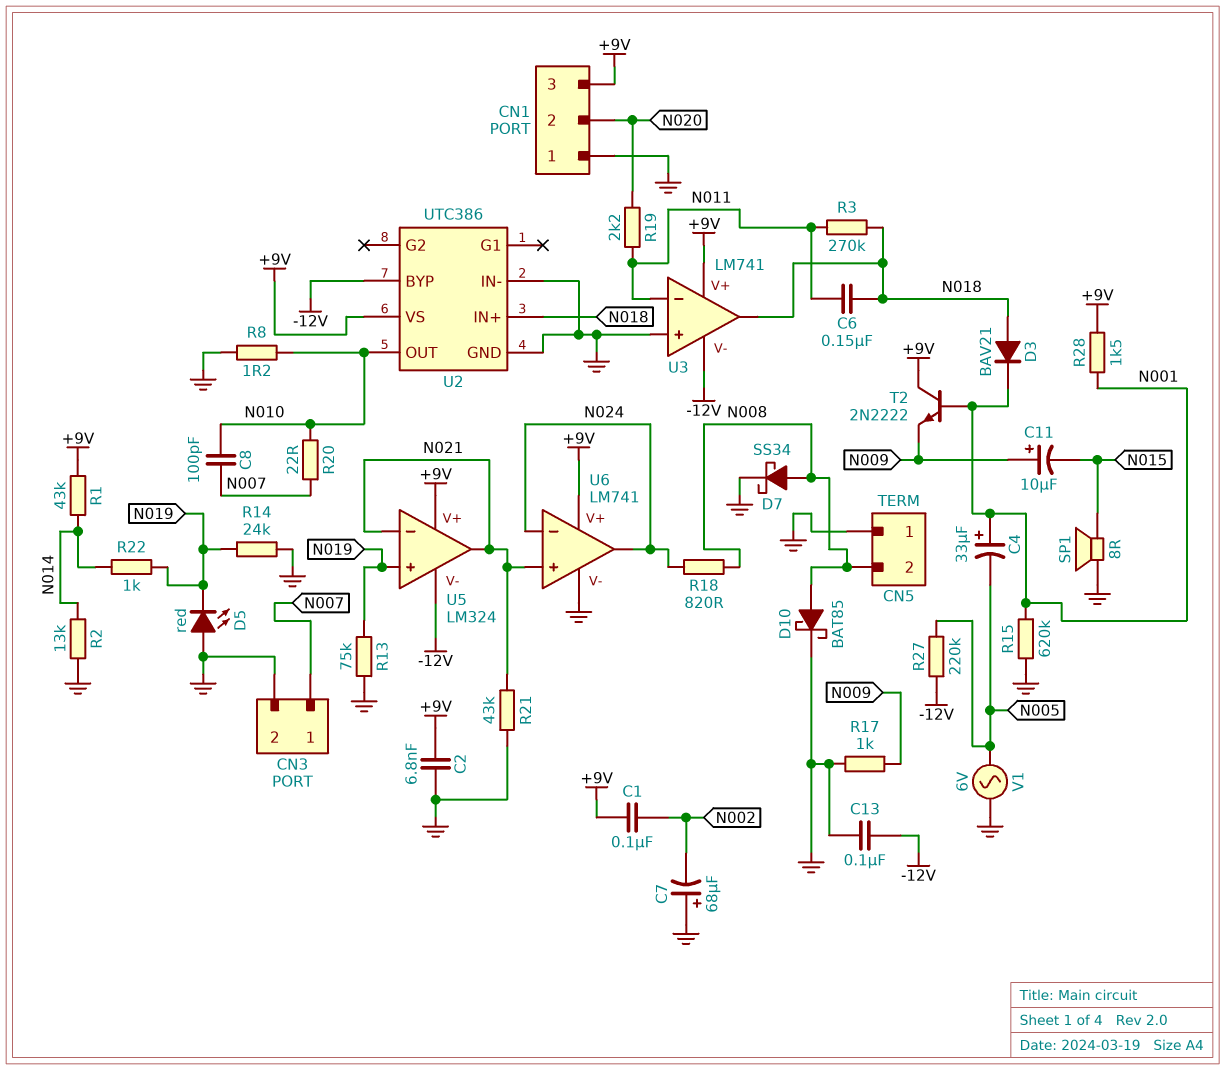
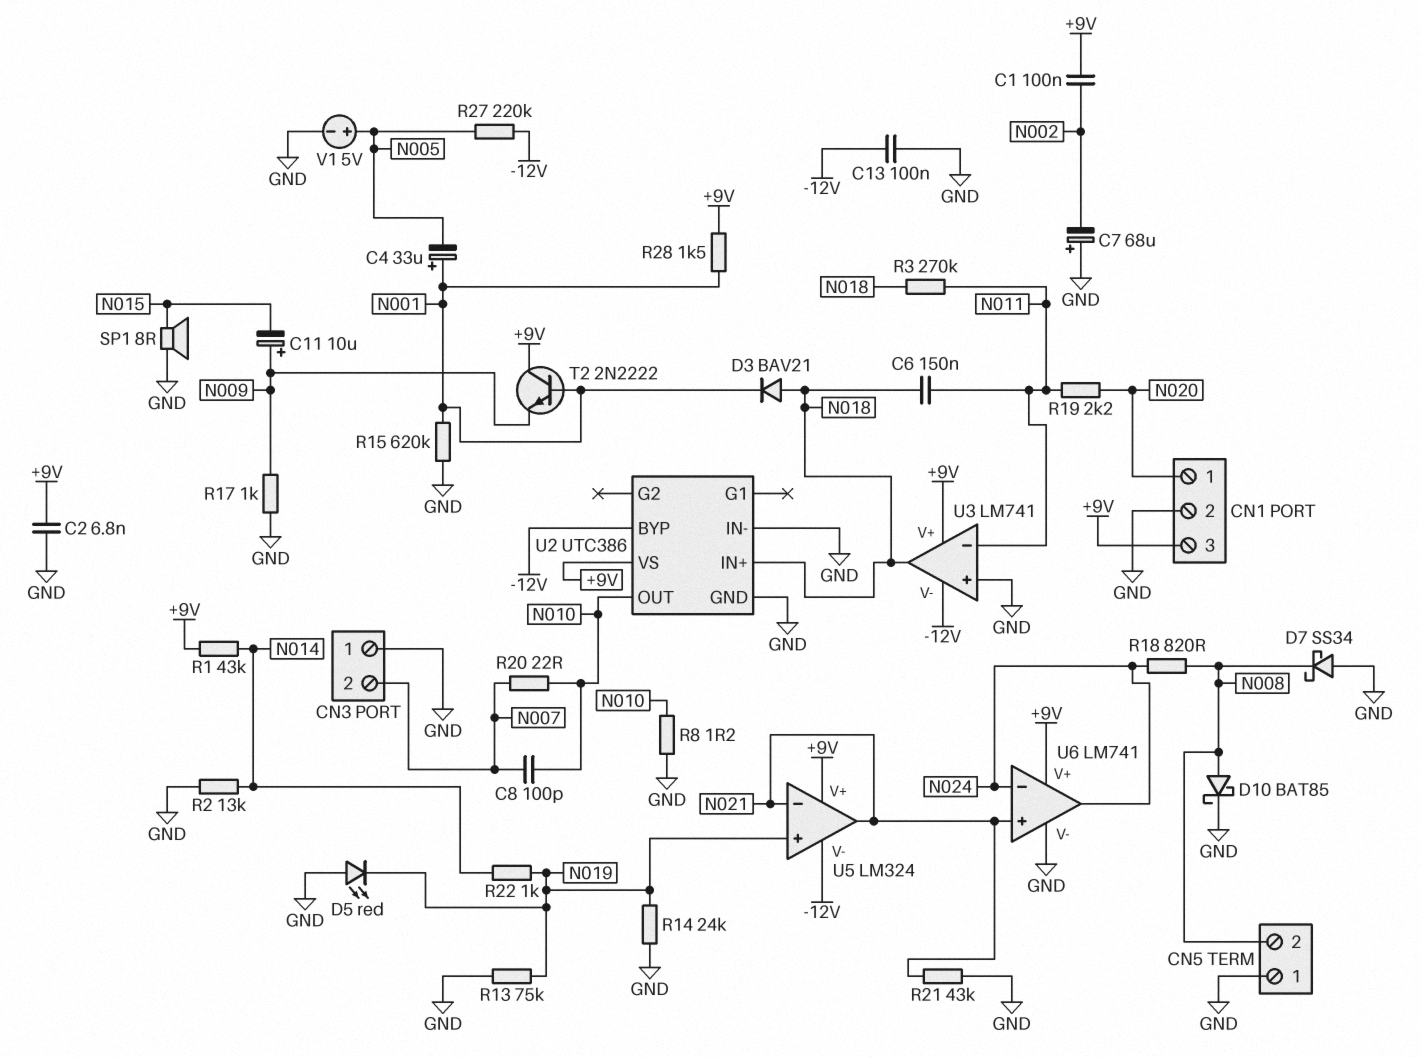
CN1 pin 1: GND -> N020
CN1 pin 2: N020 -> GND
CN3 pin 1: N007 -> GND
CN3 pin 2: GND -> N007
D7: schottky SS34 (A N008, K GND) -> schottky SS34 (A GND, K N008)
V1: AC 6V (GND, N005) -> 5V (plus N005, minus GND)

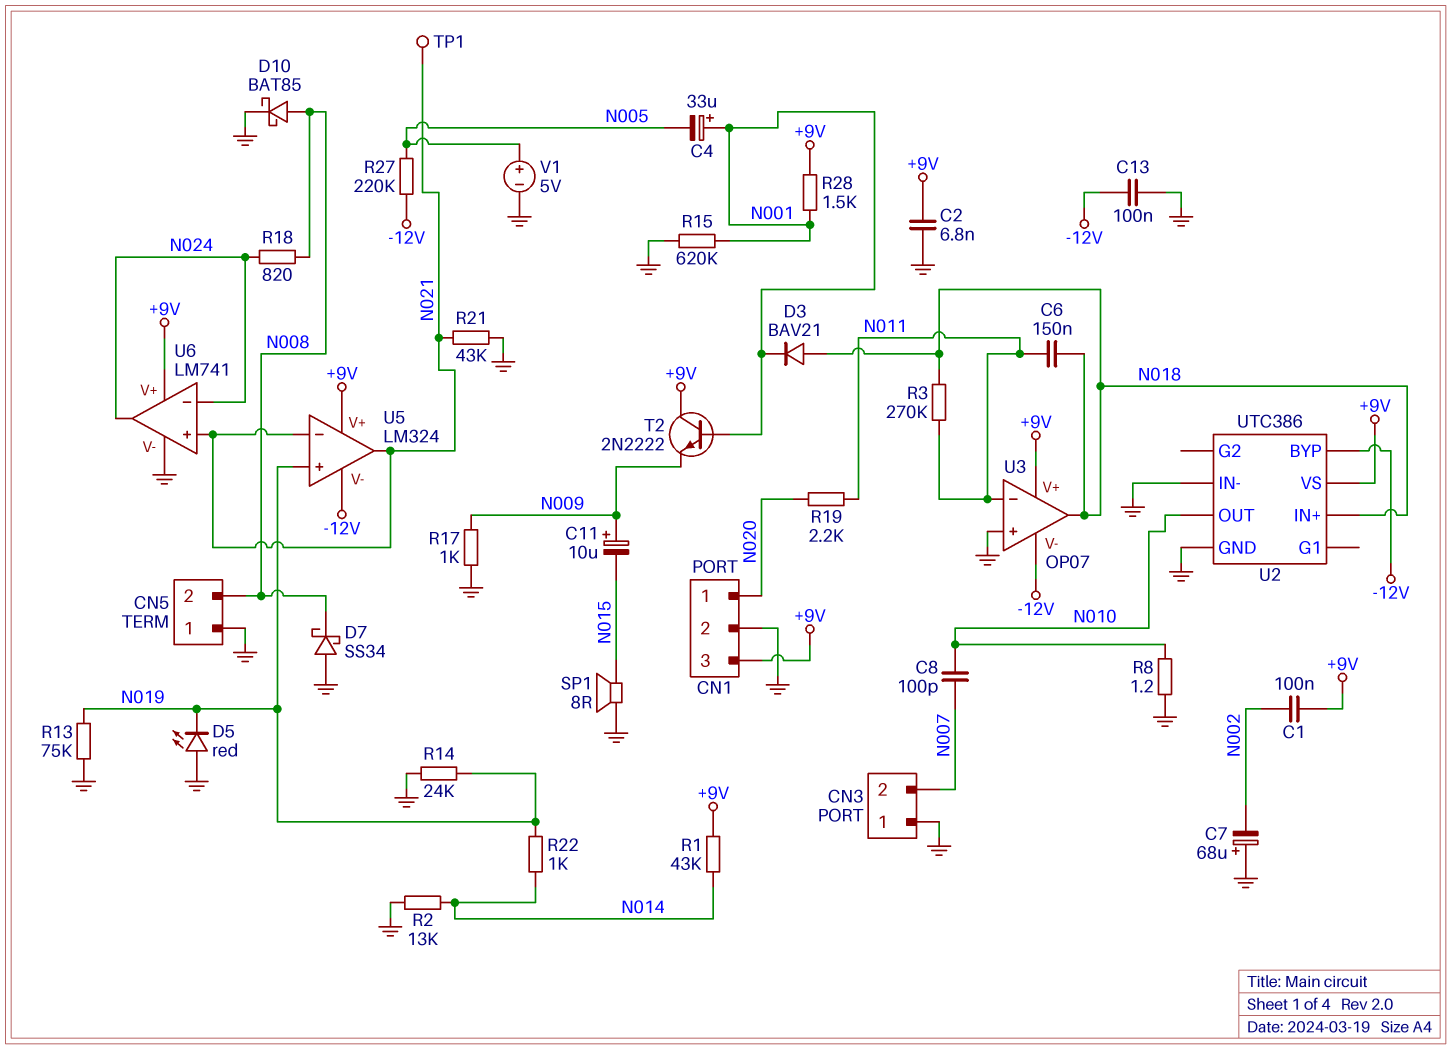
R20: 22 (N007, N010) -> none
TP1: none -> test point (N021)
U3: LM741 -> OP07

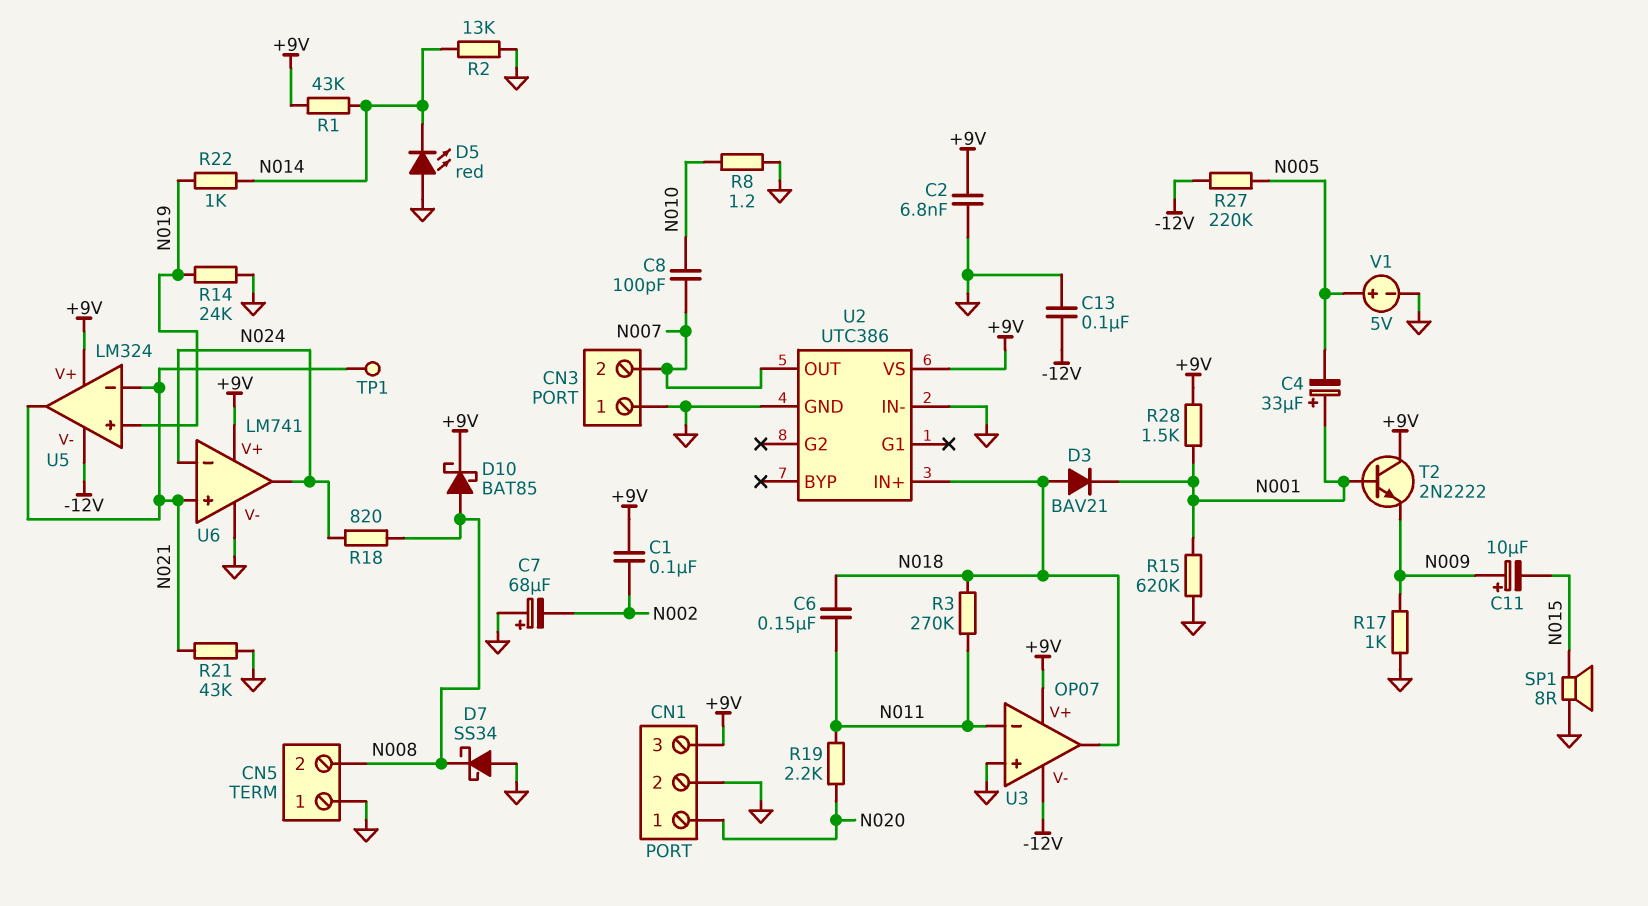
D5: LED red (A GND, K N019) -> LED red (A GND, K N014)
D10: schottky BAT85 (A N008, K GND) -> schottky BAT85 (A N008, K +9V)
R13: 75k (GND, N019) -> none
U2 pin BYP: -12V -> none
U2 pin OUT: N010 -> N007

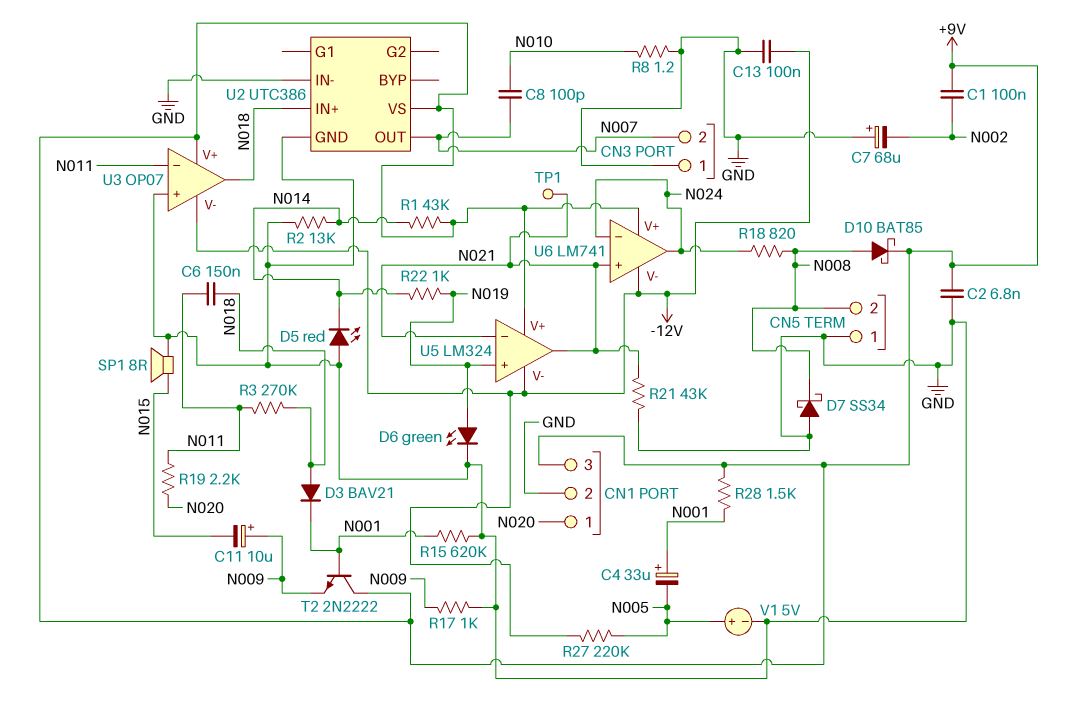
D6: none -> LED green (A N019, K GND)
R14: 24k (GND, N019) -> none
U6 pin V-: GND -> -12V

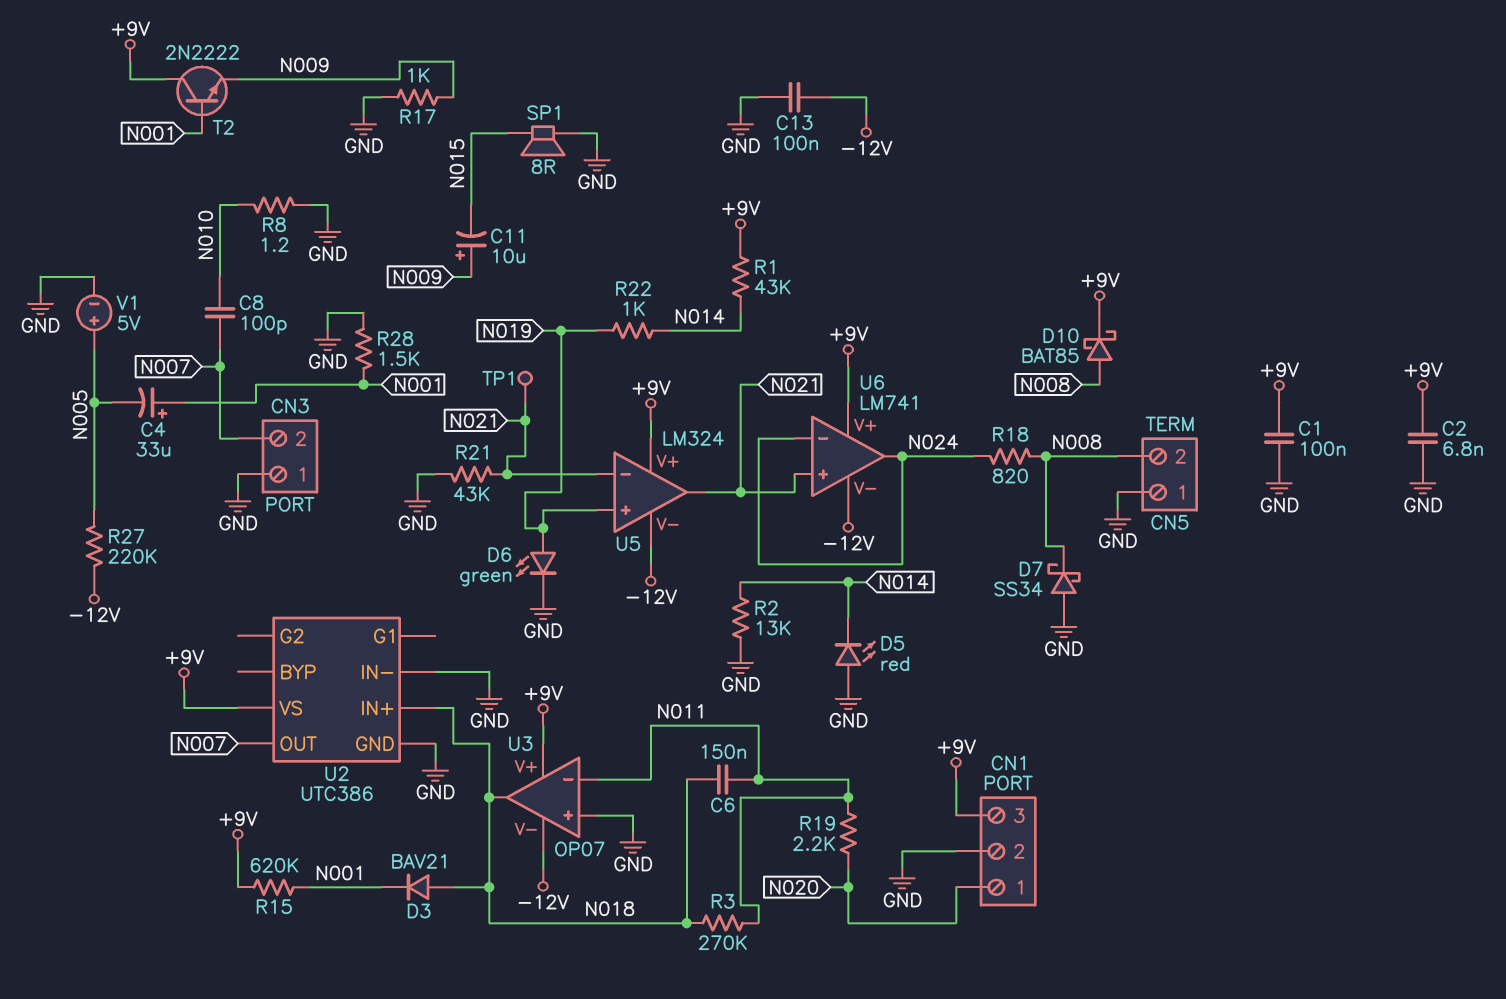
C1: 100nF (+9V, N002) -> 100nF (+9V, GND)
C7: 68uF (plus GND, minus N002) -> none
R15: 620k (GND, N001) -> 620k (+9V, N001)
R28: 1.5k (+9V, N001) -> 1.5k (GND, N001)

